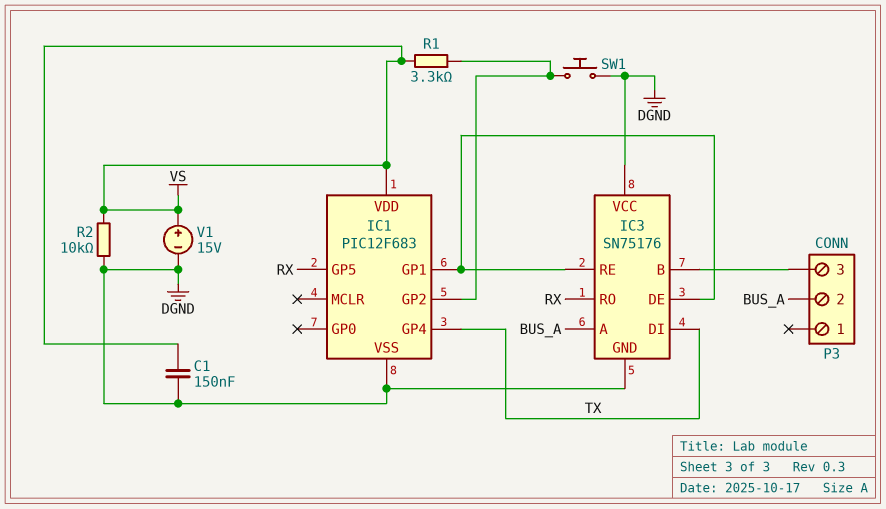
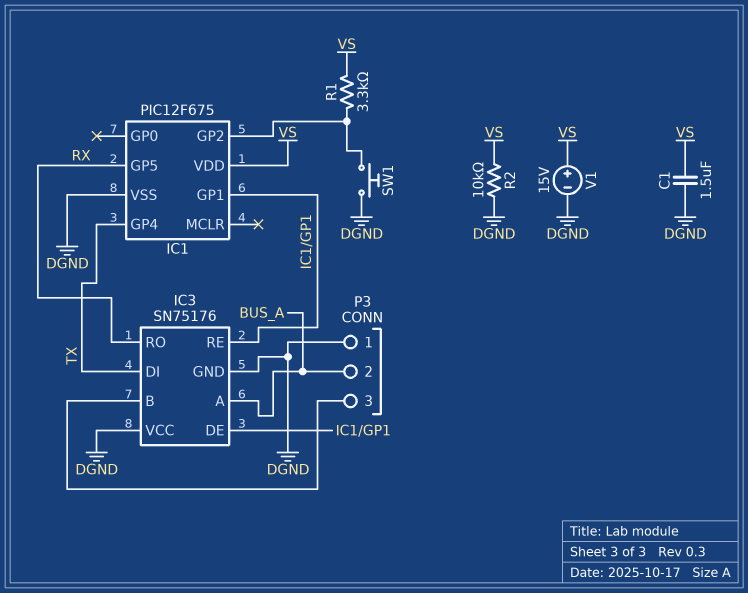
C1: 150nF (DGND, VS) -> 1.5uF (DGND, VS)
IC1: PIC12F683 -> PIC12F675
P3 pin 1: none -> DGND

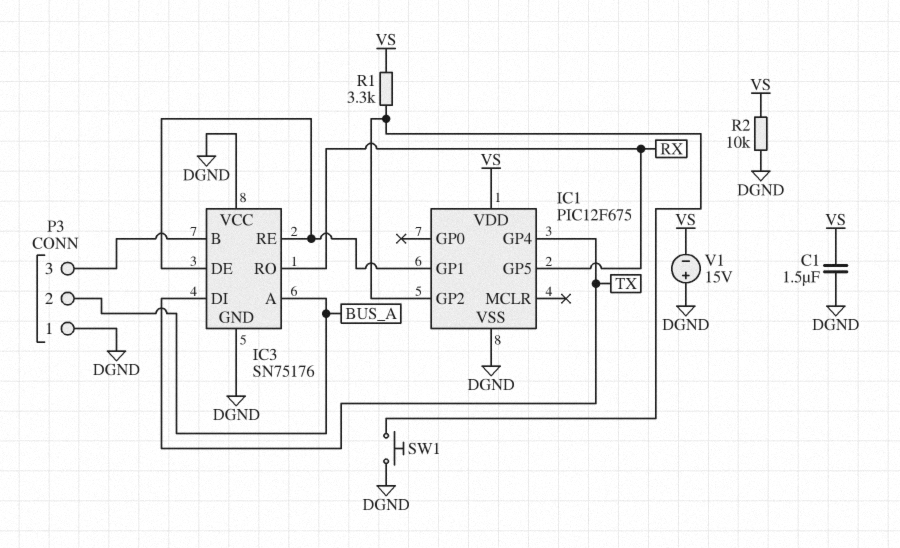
V1: 15V (plus VS, minus DGND) -> 15V (plus DGND, minus VS)

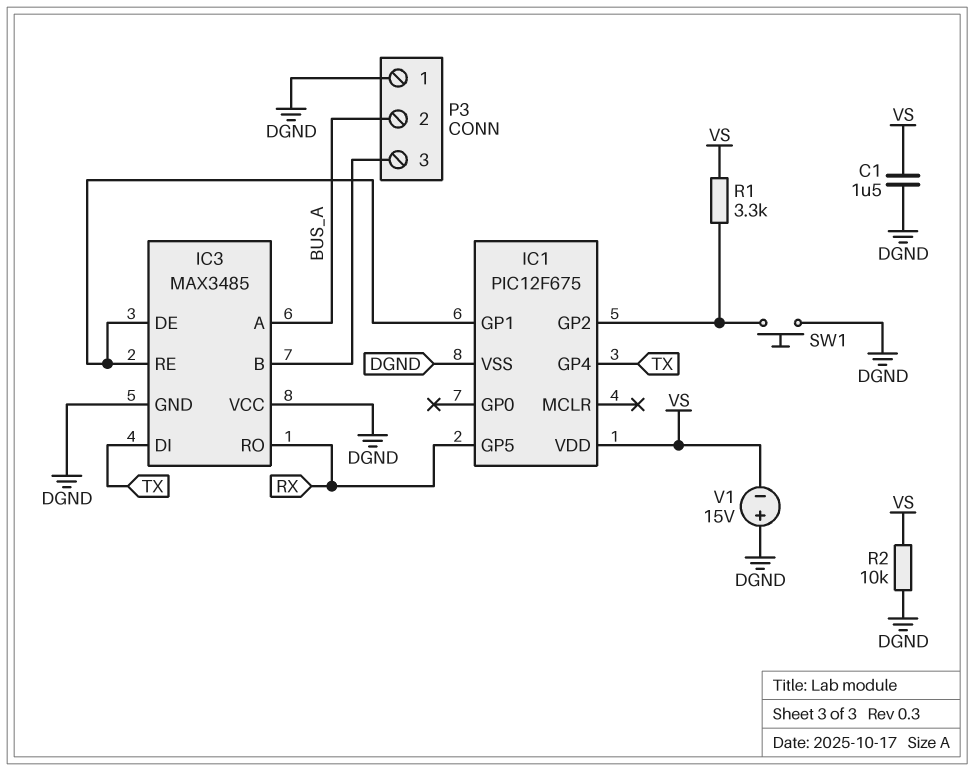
IC3: SN75176 -> MAX3485

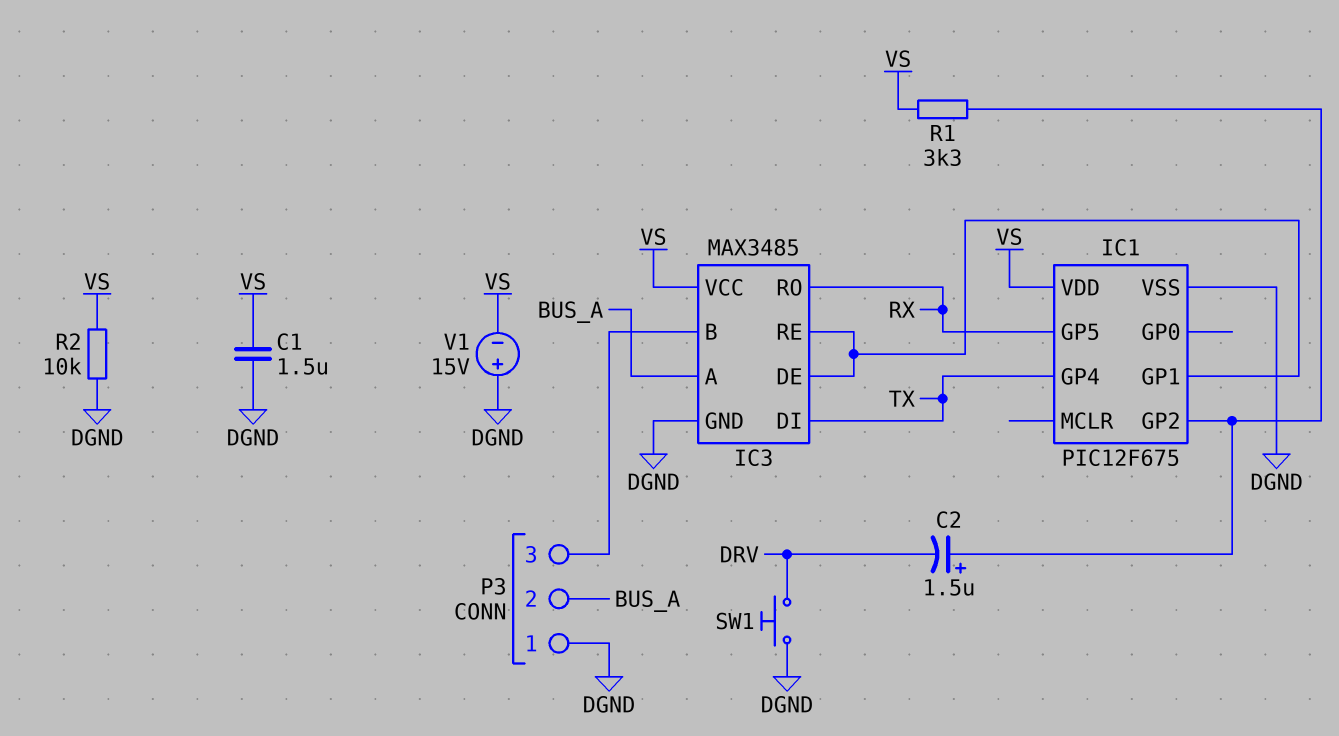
C2: none -> 1.5uF (plus IC1/GP2, minus DRV)
IC3 pin VCC: DGND -> VS
SW1: button (DGND, IC1/GP2) -> button (DGND, DRV)

